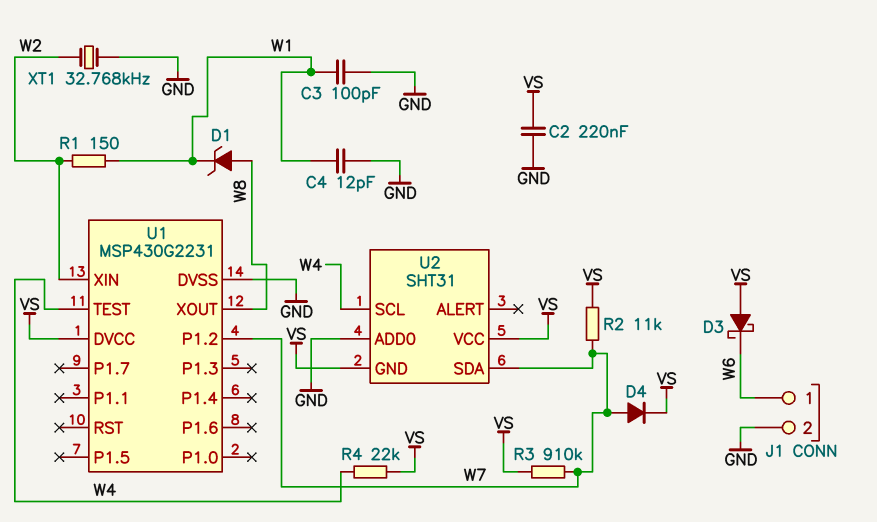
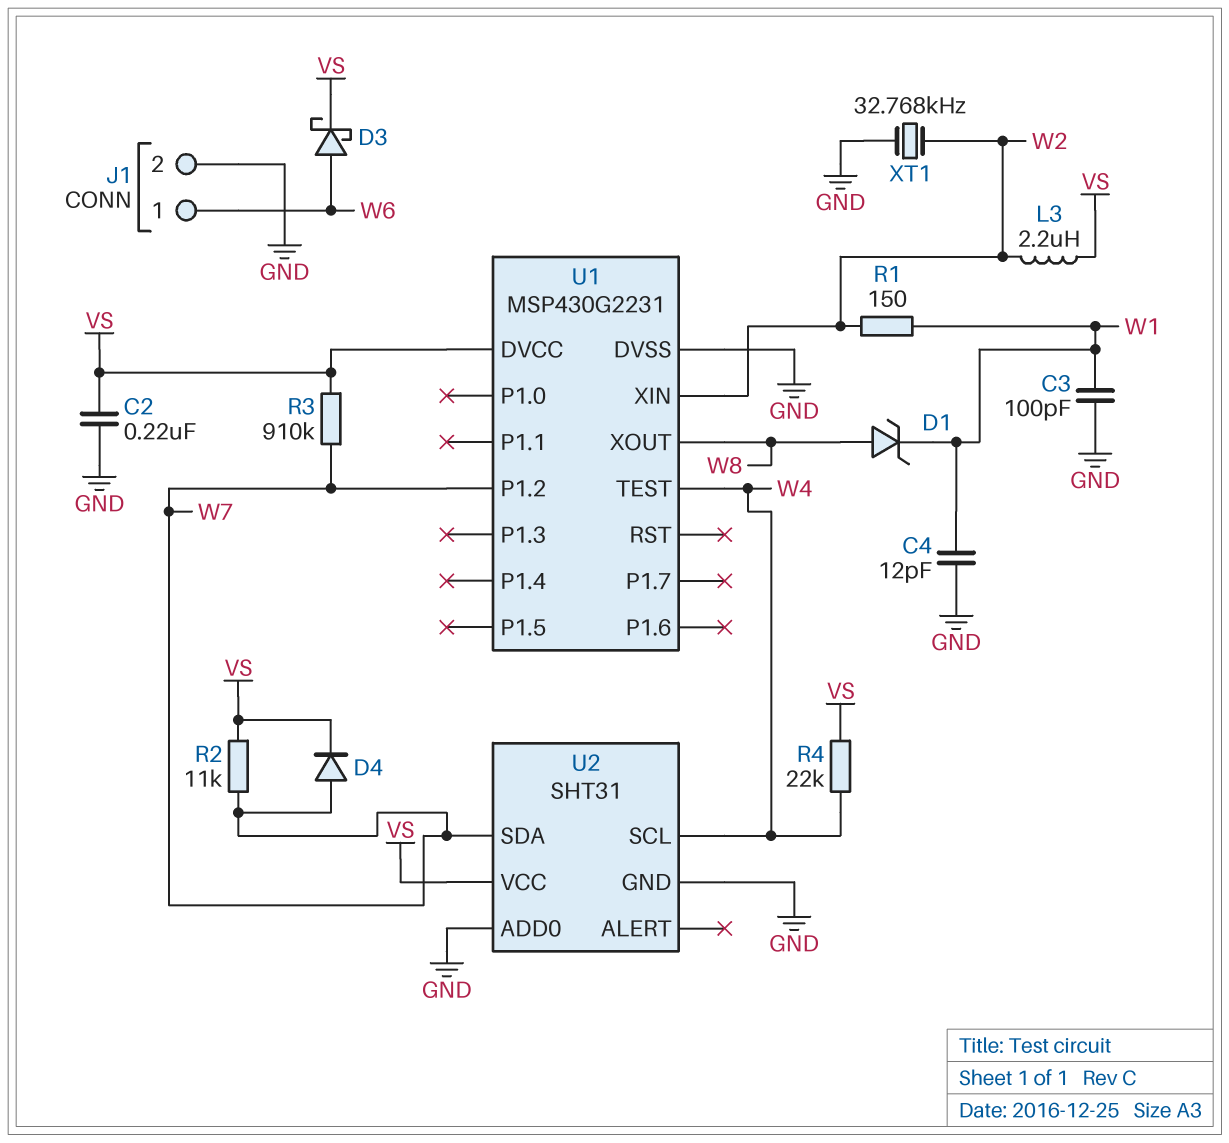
D3: schottky (A VS, K W6) -> schottky (A W6, K VS)
L3: none -> 2.2uH (VS, W2)
U2 pin GND: VS -> GND

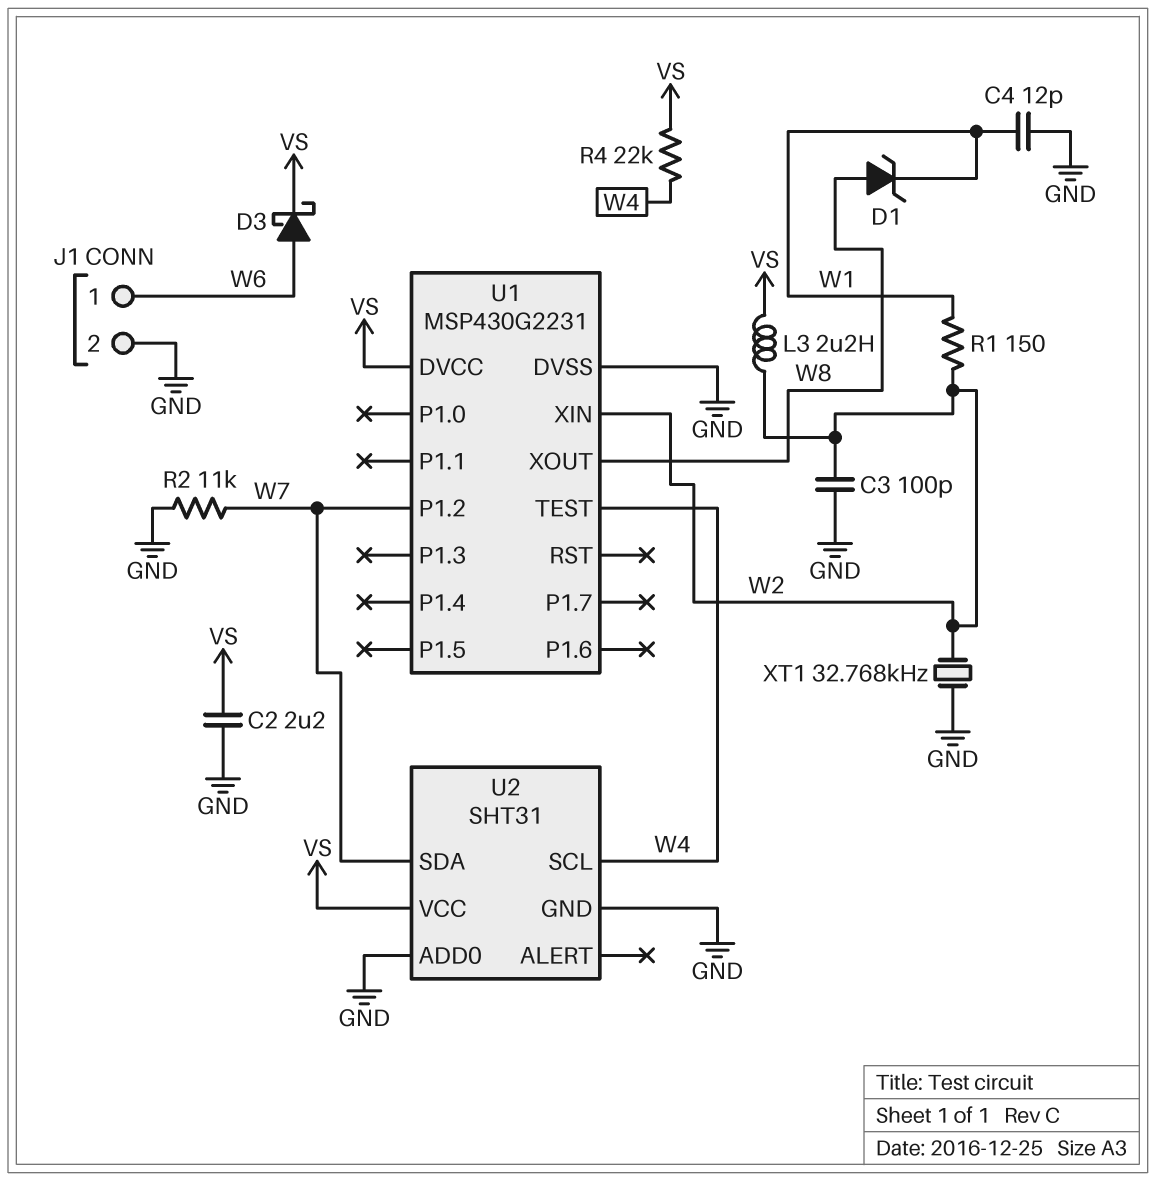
C2: 220nF (GND, VS) -> 2.2uF (GND, VS)
C3: 100pF (GND, W1) -> 100pF (GND, W2)
D4: diode (A W7, K VS) -> none
R2: 11k (VS, W7) -> 11k (GND, W7)
R3: 910k (VS, W7) -> none

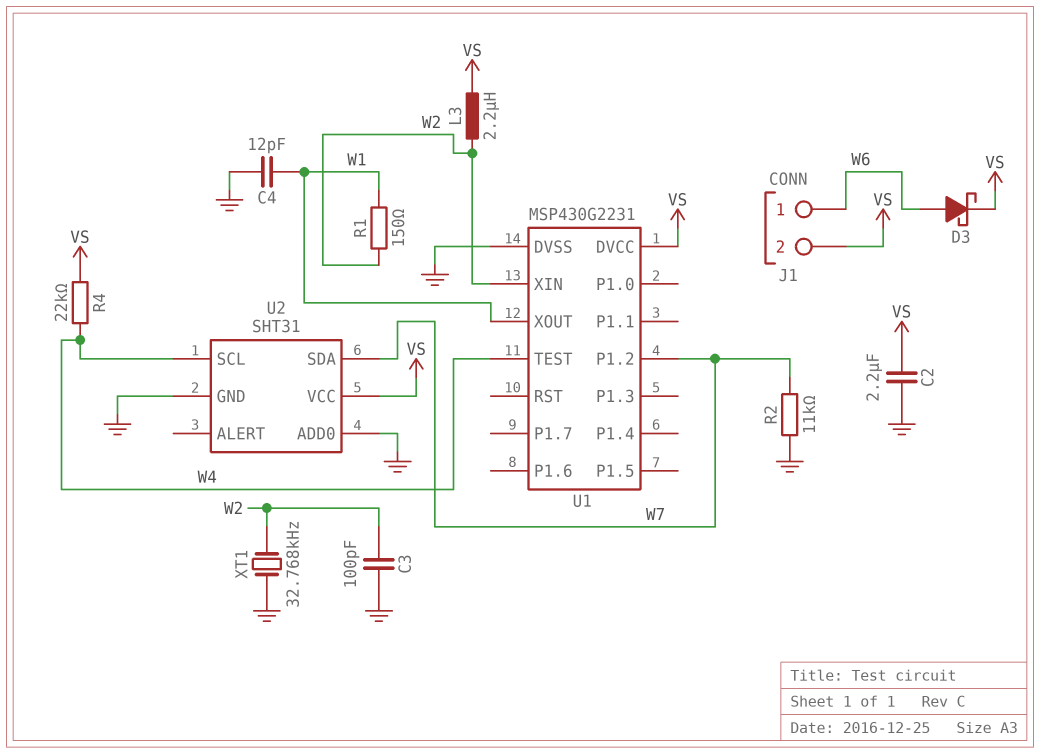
D1: zener (A W8, K W1) -> none
J1 pin 2: GND -> VS
U1 pin XOUT: W8 -> W1

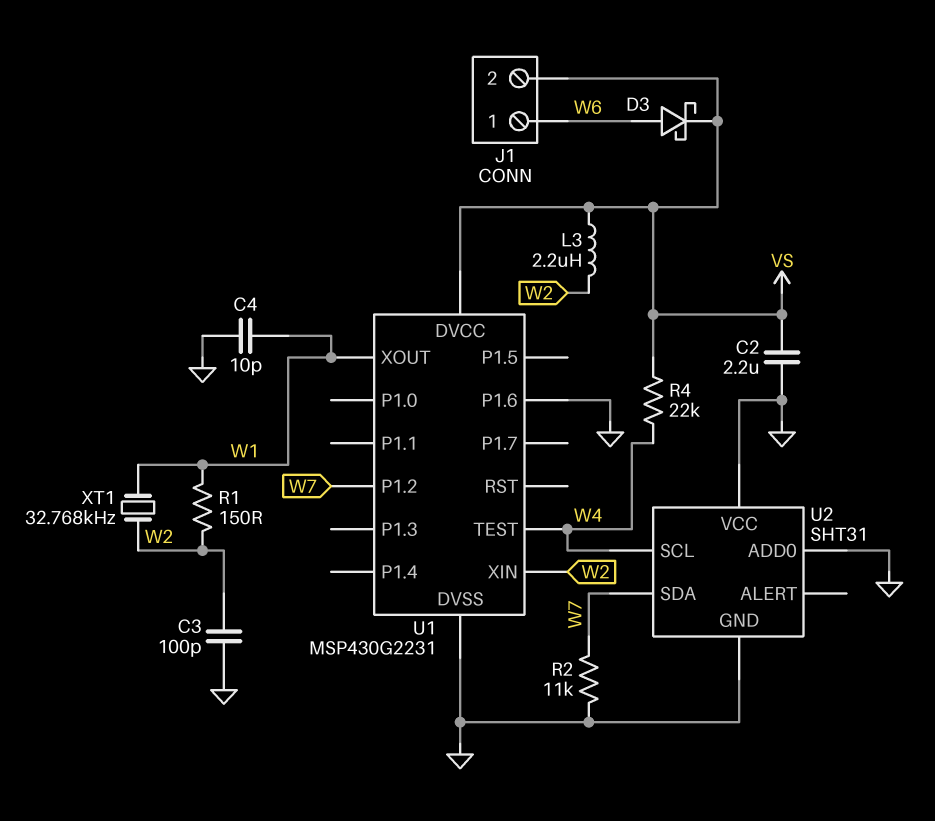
C4: 12pF (GND, W1) -> 10pF (GND, W1)
U1 pin P1.6: none -> GND
U2 pin VCC: VS -> GND
XT1: 32.768kHz (GND, W2) -> 32.768kHz (W1, W2)

